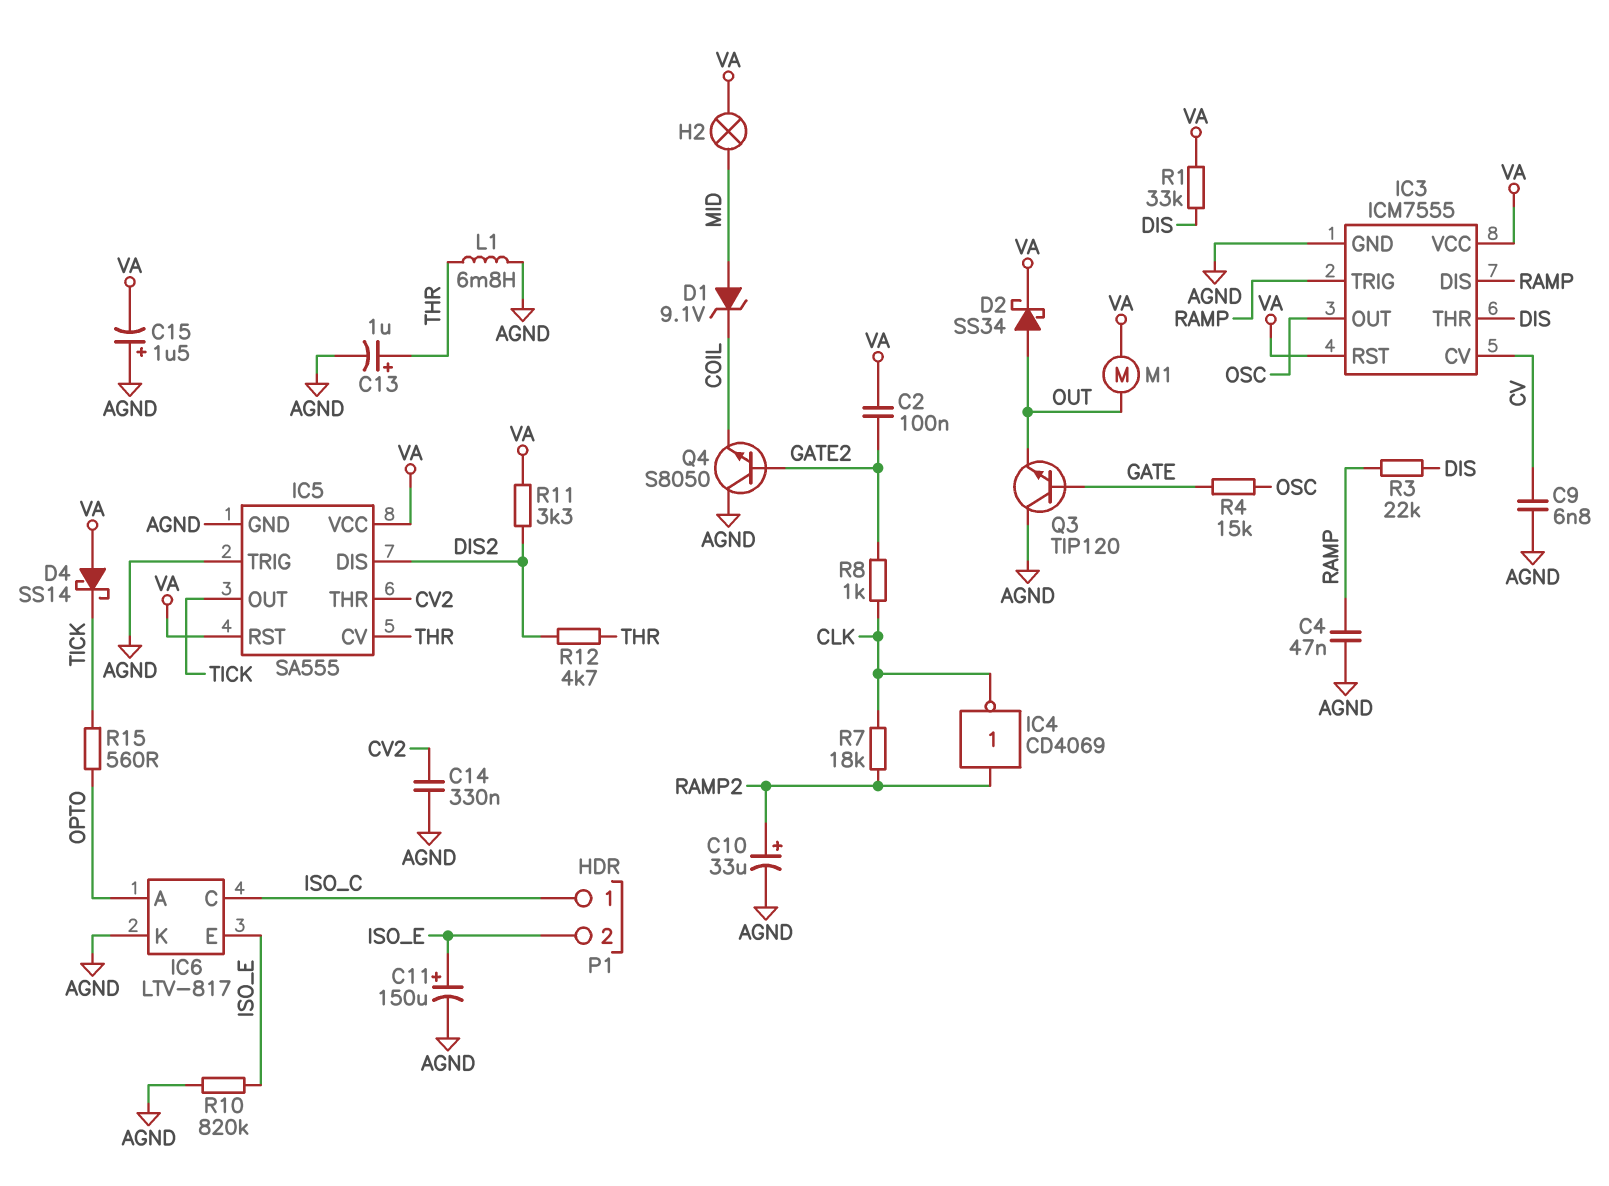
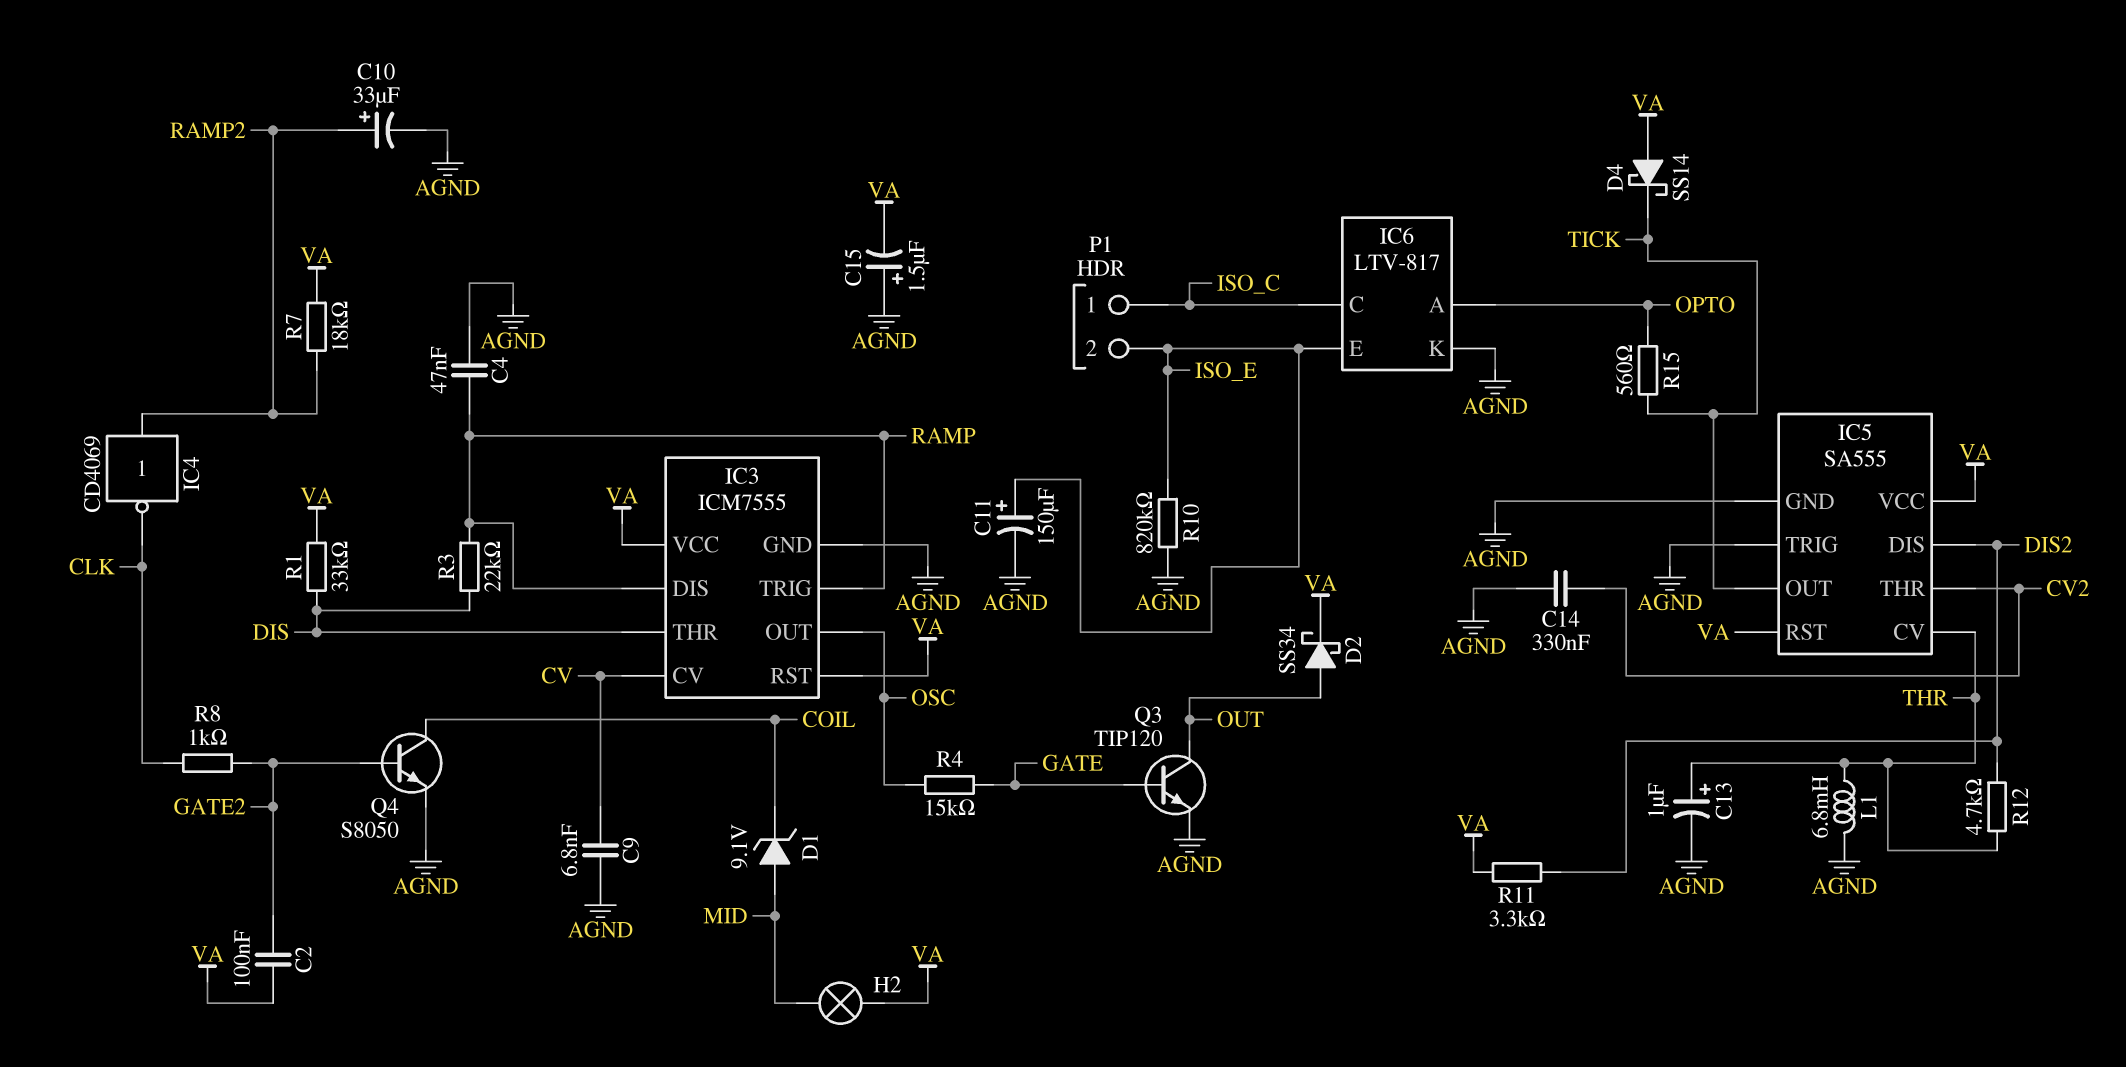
M1: motor (OUT, VA) -> none
Q3: NPN TIP120 (B GATE, C AGND, E OUT) -> NPN TIP120 (B GATE, C OUT, E AGND)
Q4: NPN S8050 (B GATE2, C AGND, E COIL) -> NPN S8050 (B GATE2, C COIL, E AGND)
R7: 18k (CLK, RAMP2) -> 18k (RAMP2, VA)

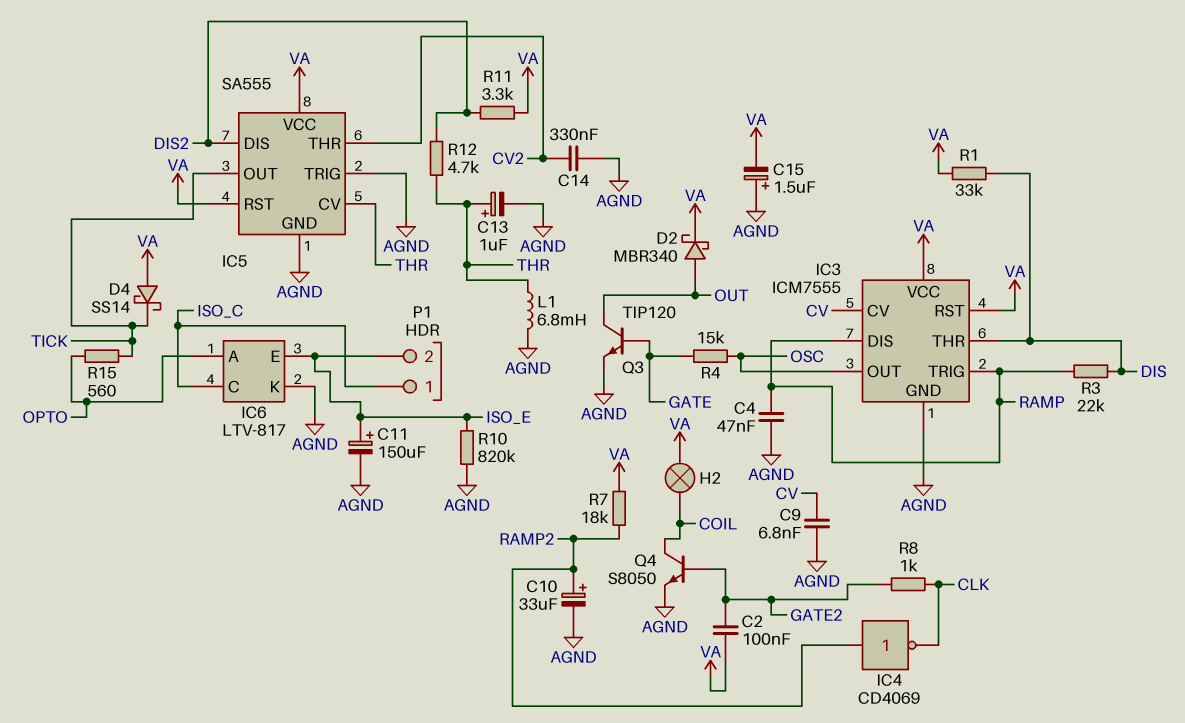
D1: zener 9.1V (A MID, K COIL) -> none
D2: schottky SS34 (A OUT, K VA) -> schottky MBR340 (A OUT, K VA)
H2: lamp (MID, VA) -> lamp (COIL, VA)

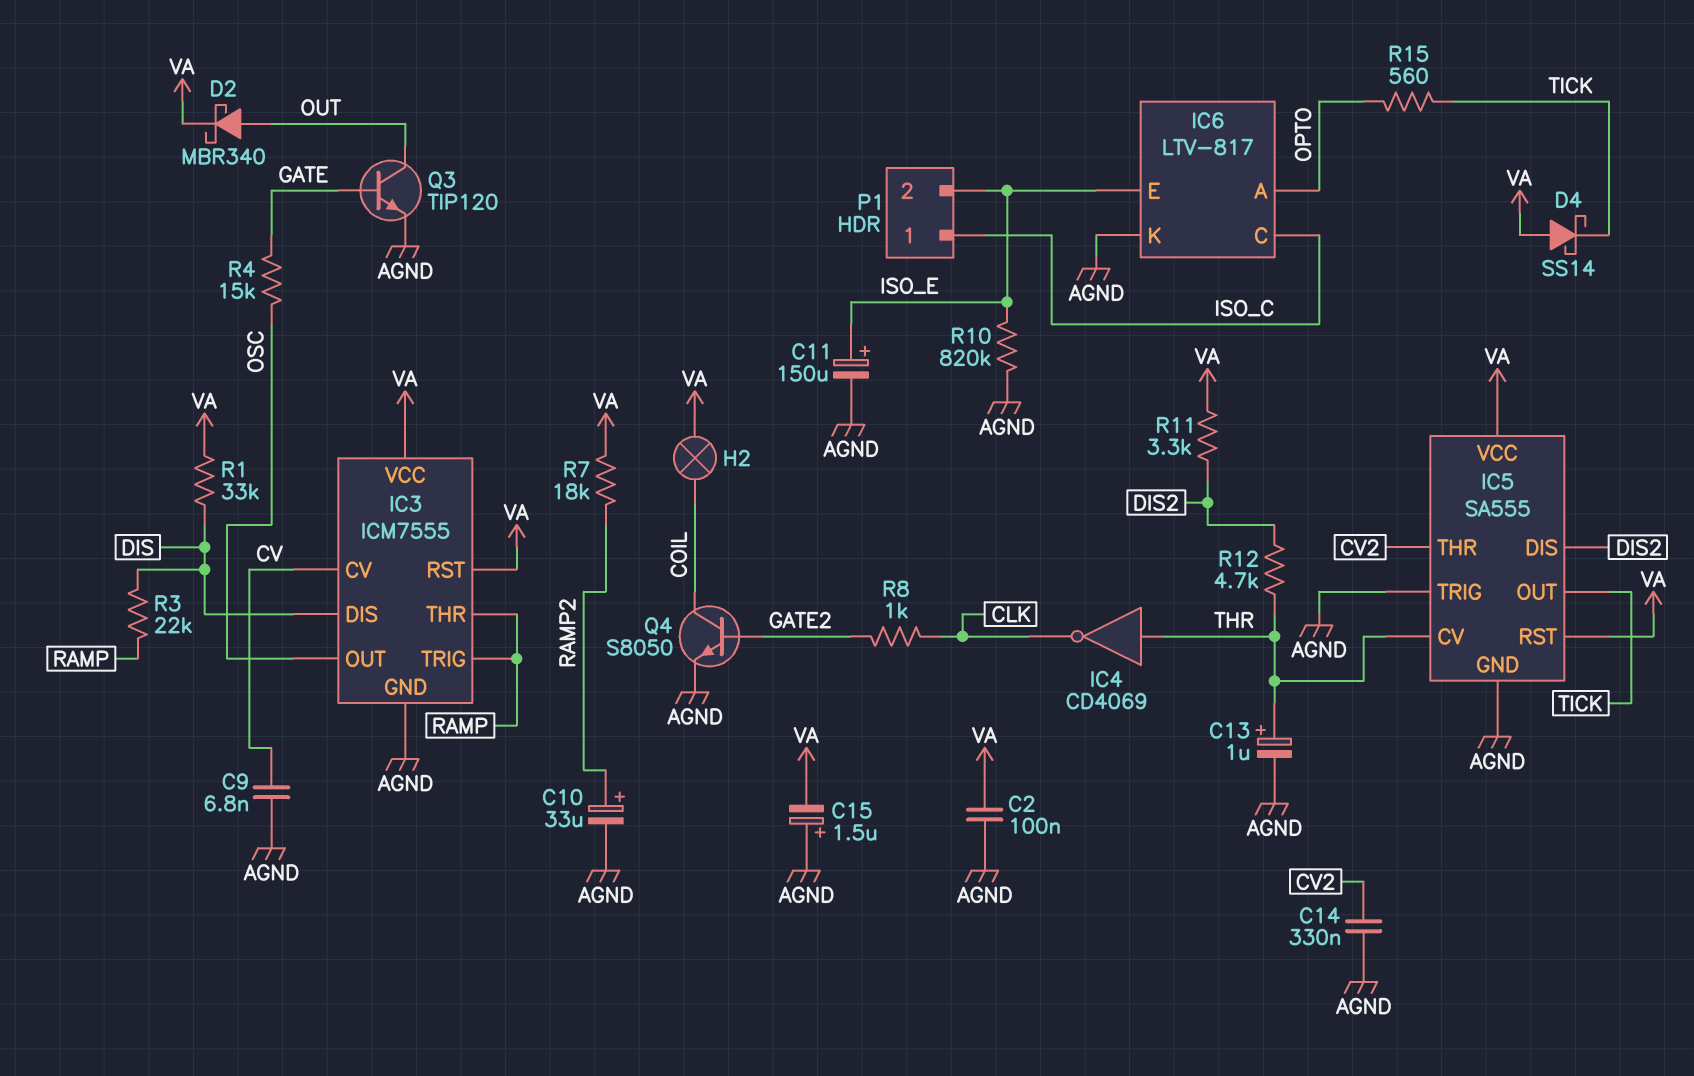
C2: 100nF (GATE2, VA) -> 100nF (AGND, VA)
C4: 47nF (AGND, RAMP) -> none
IC3 pin DIS: RAMP -> DIS
IC3 pin THR: DIS -> RAMP
IC4: NOT CD4069 (in RAMP2, out CLK) -> NOT CD4069 (in THR, out CLK)
L1: 6.8mH (AGND, THR) -> none

